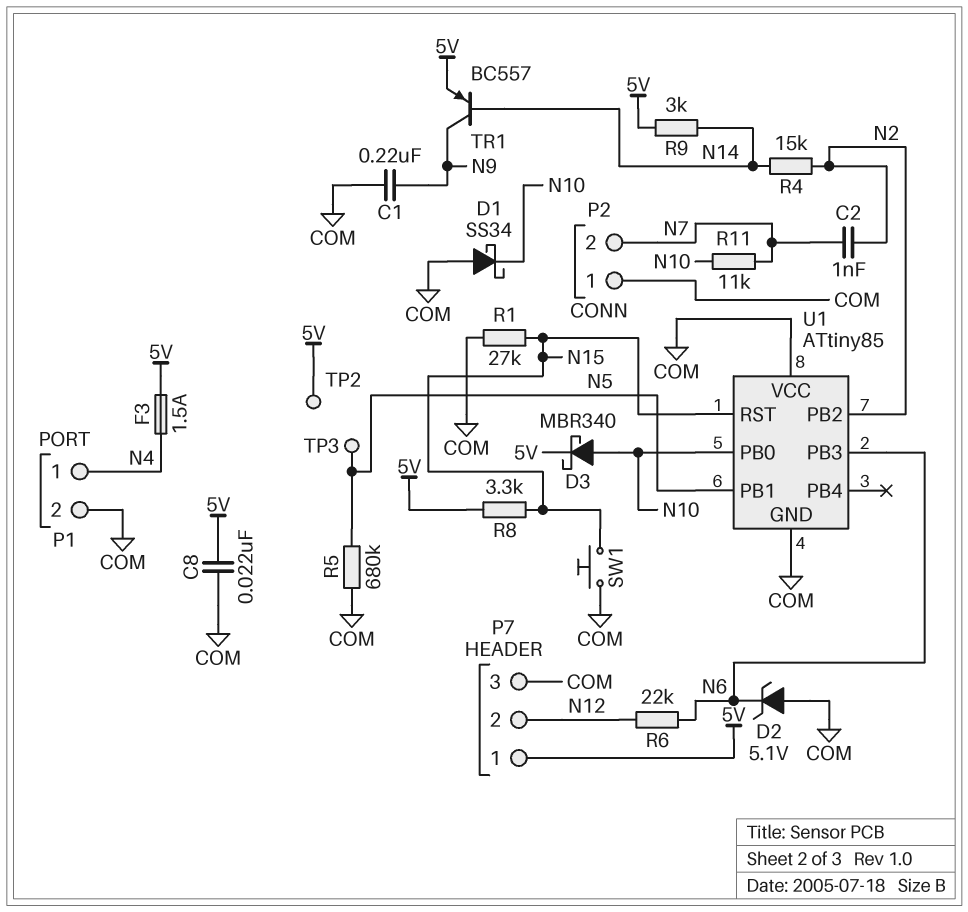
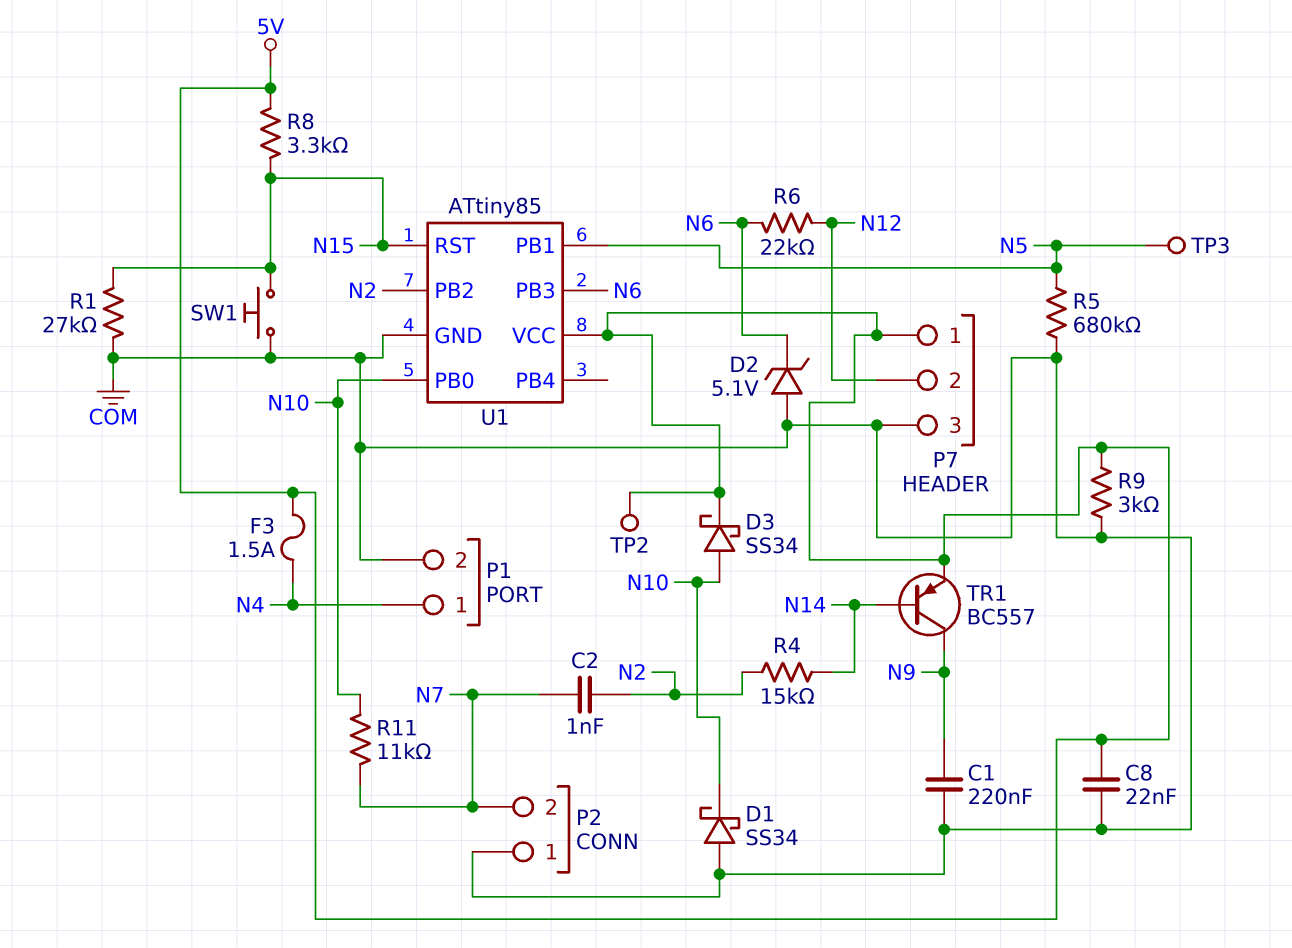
D3: schottky MBR340 (A N10, K 5V) -> schottky SS34 (A N10, K 5V)
R9: 3k (5V, N14) -> 3k (5V, COM)
U1 pin VCC: COM -> 5V

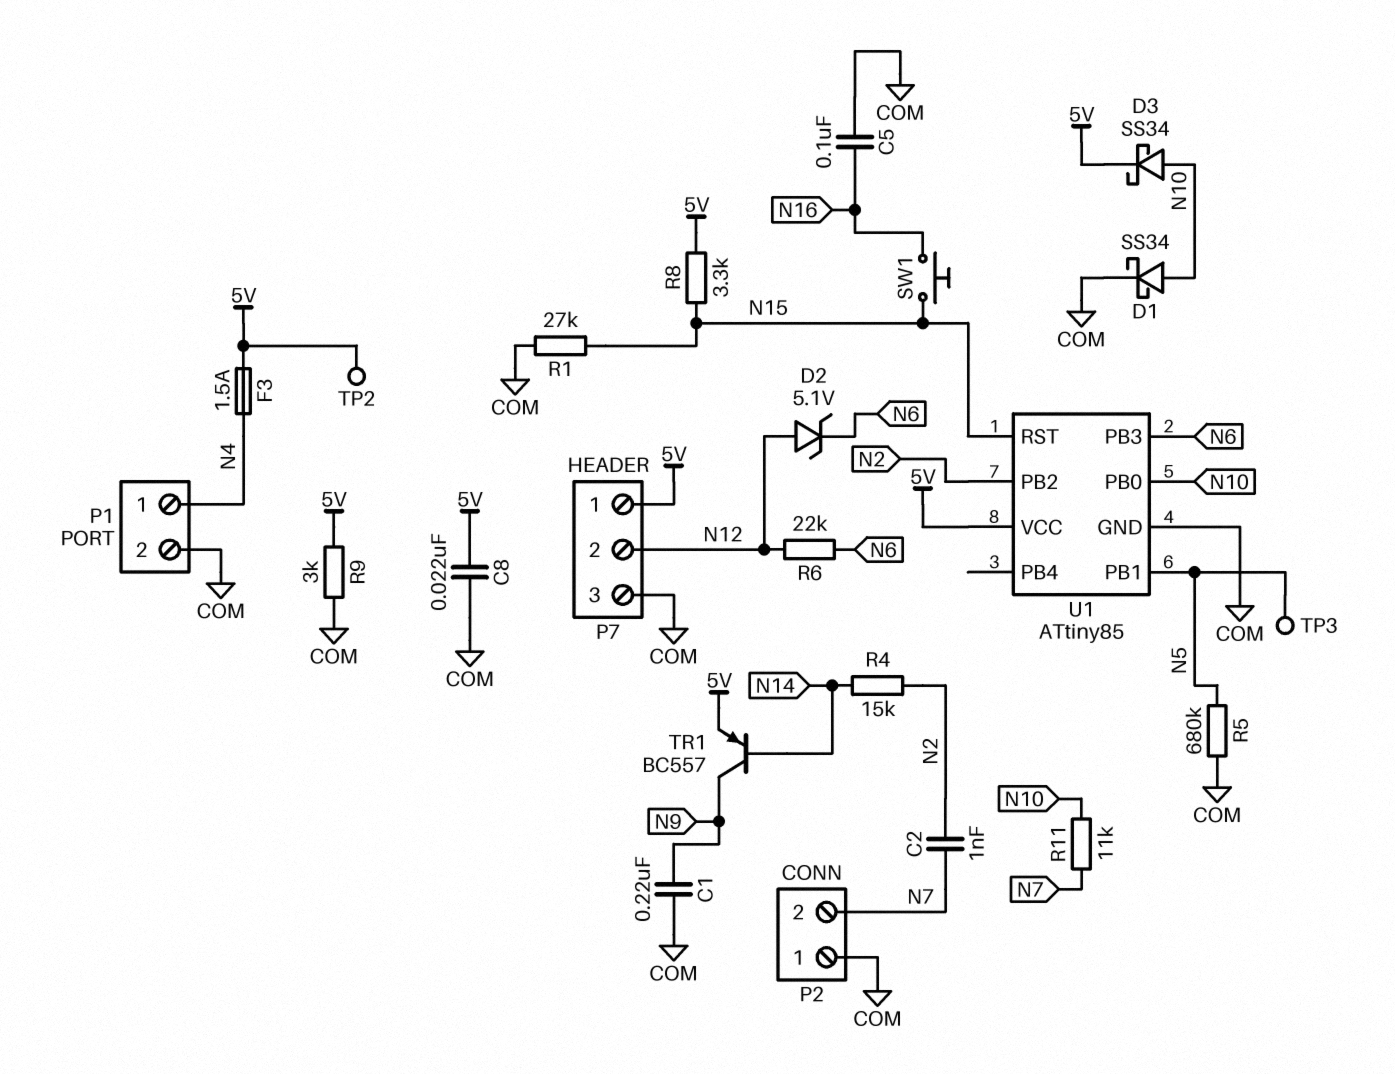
C5: none -> 100nF (COM, N16)
D1: schottky SS34 (A COM, K N10) -> schottky SS34 (A N10, K COM)
D2: zener 5.1V (A COM, K N6) -> zener 5.1V (A N12, K N6)
SW1: button (COM, N15) -> button (N15, N16)

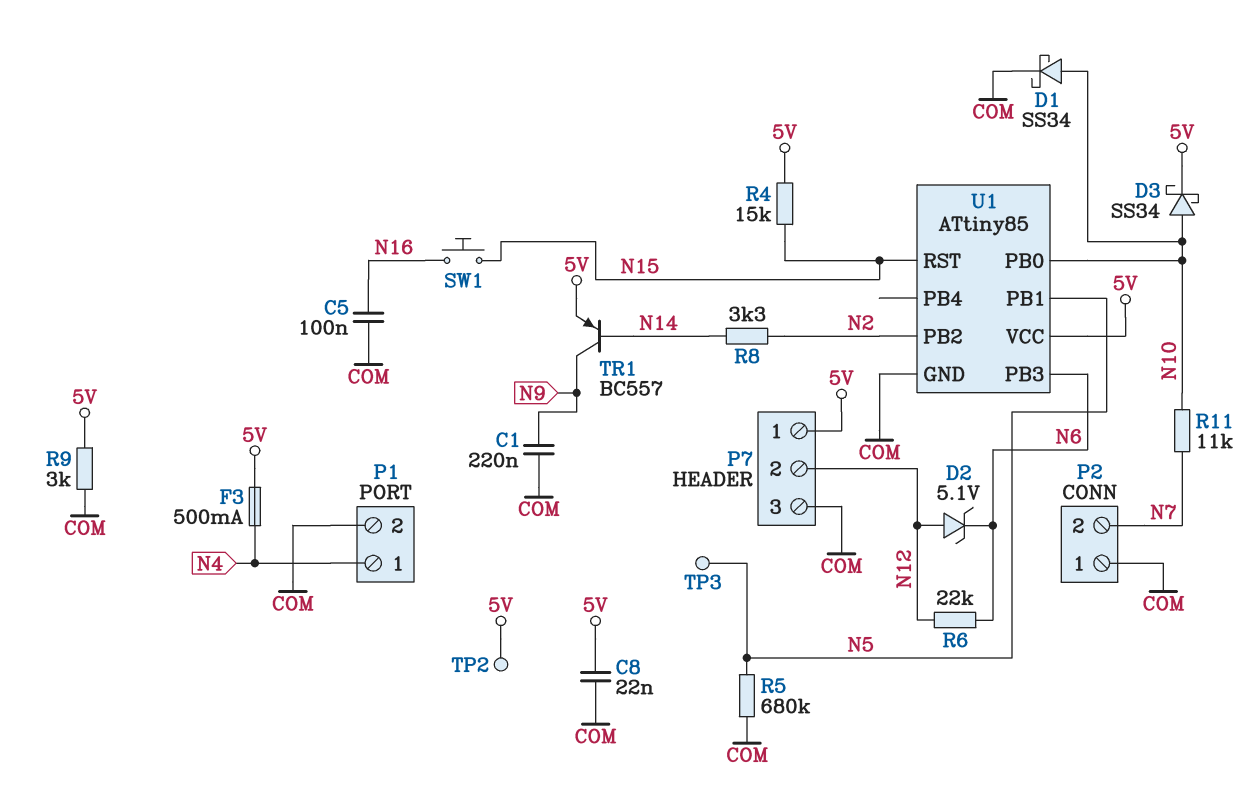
C2: 1nF (N2, N7) -> none
F3: 1.5A (5V, N4) -> 500mA (5V, N4)
R1: 27k (COM, N15) -> none
R4: 15k (N2, N14) -> 15k (5V, N15)
R8: 3.3k (5V, N15) -> 3.3k (N2, N14)

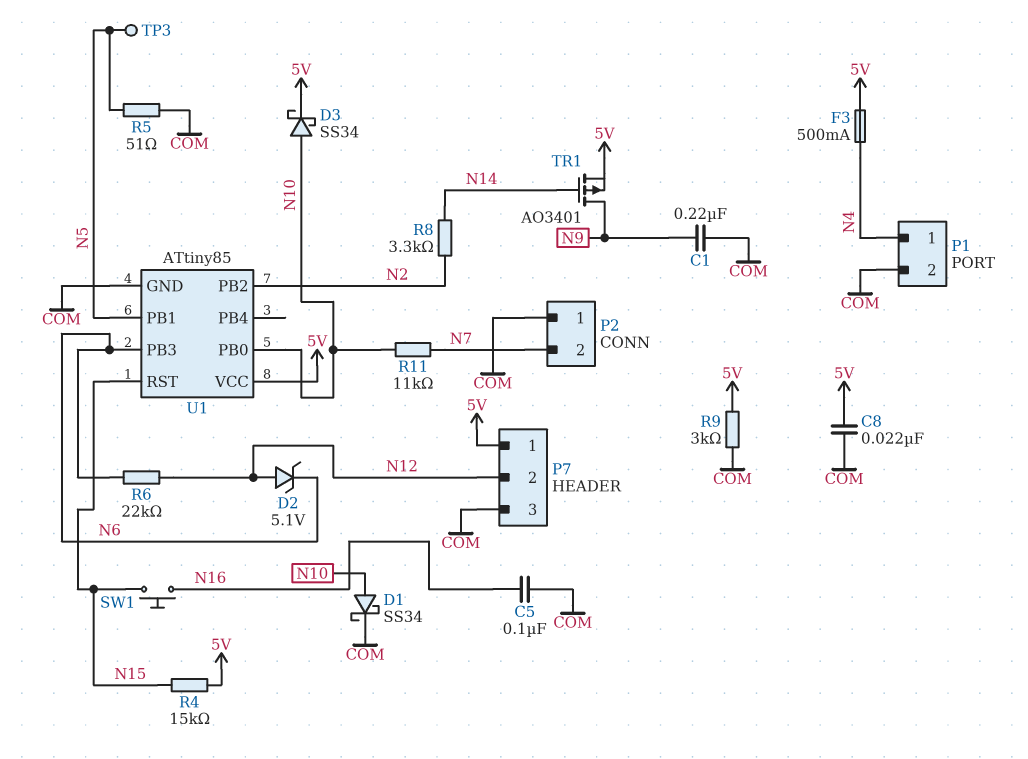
R5: 680k (COM, N5) -> 51 (COM, N5)
TP2: test point (5V) -> none
TR1: PNP BC557 (B N14, C N9, E 5V) -> PMOS AO3401 (G N14, D N9, S 5V)

